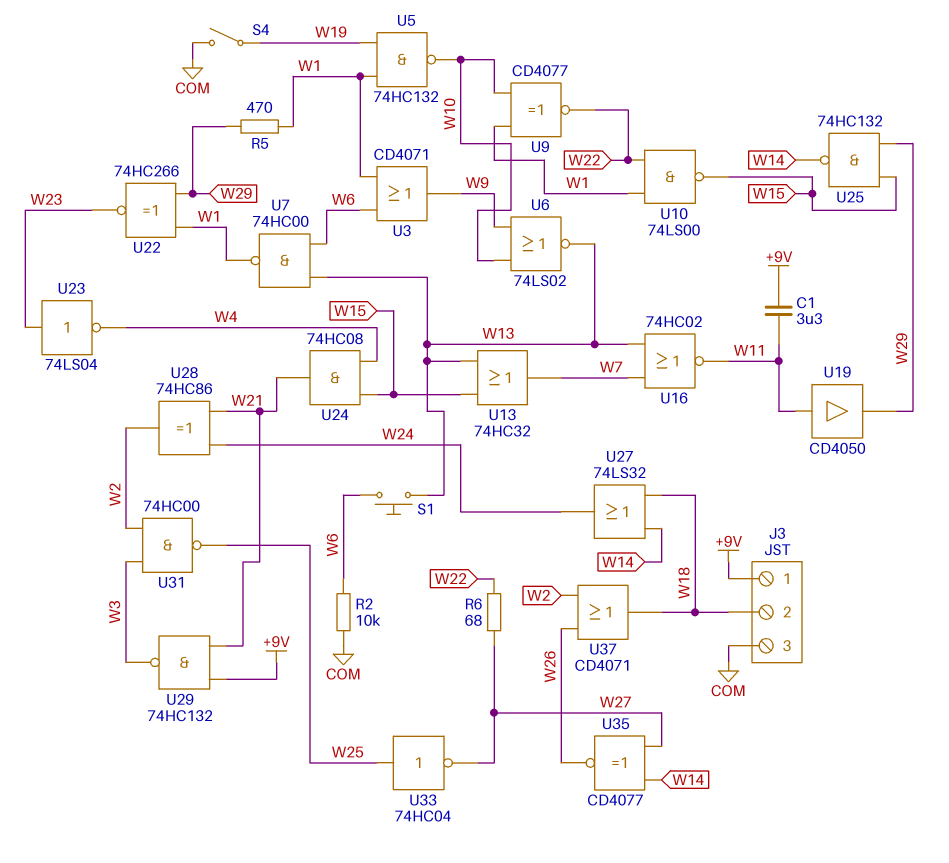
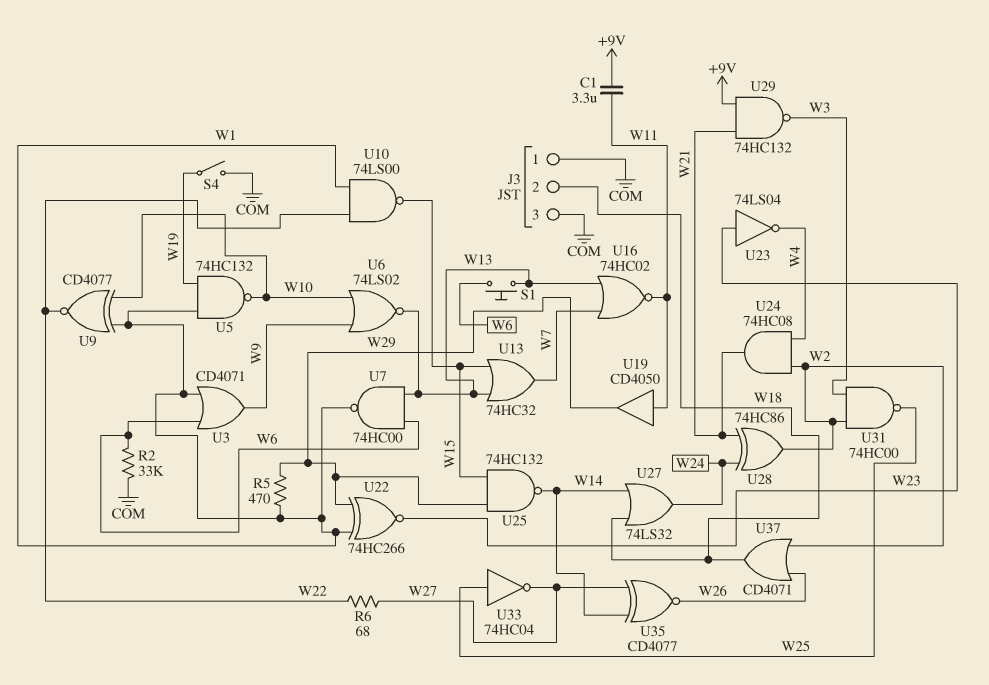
J3 pin 1: +9V -> COM
R2: 10k (COM, W6) -> 33k (COM, W6)
U24: AND 74HC08 (in W4, in W15, out W21) -> AND 74HC08 (in W2, in W4, out W21)

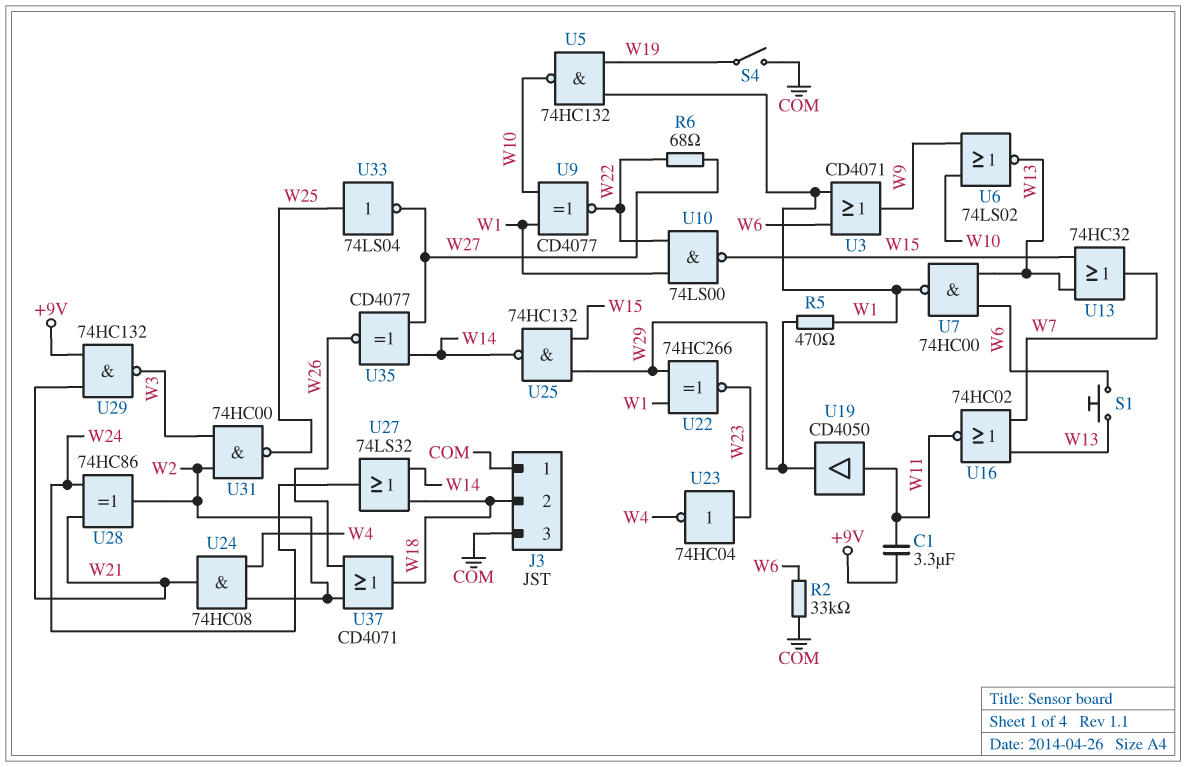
U23: NOT 74LS04 (in W23, out W4) -> NOT 74HC04 (in W23, out W4)
U33: NOT 74HC04 (in W25, out W27) -> NOT 74LS04 (in W25, out W27)

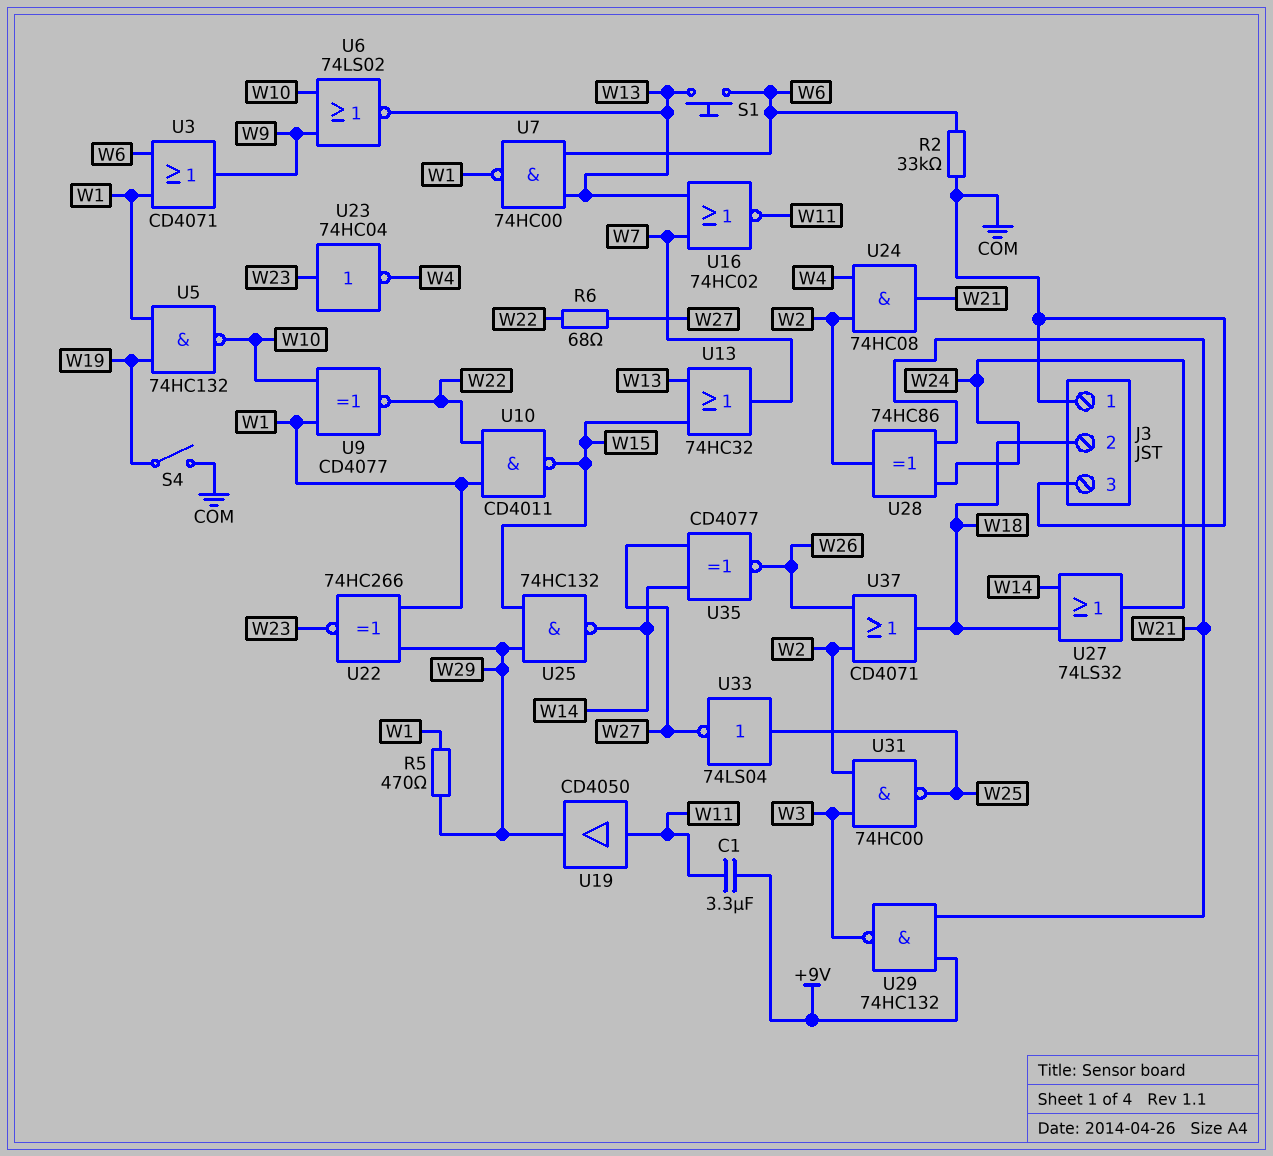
U10: NAND 74LS00 (in W1, in W22, out W15) -> NAND CD4011 (in W1, in W22, out W15)

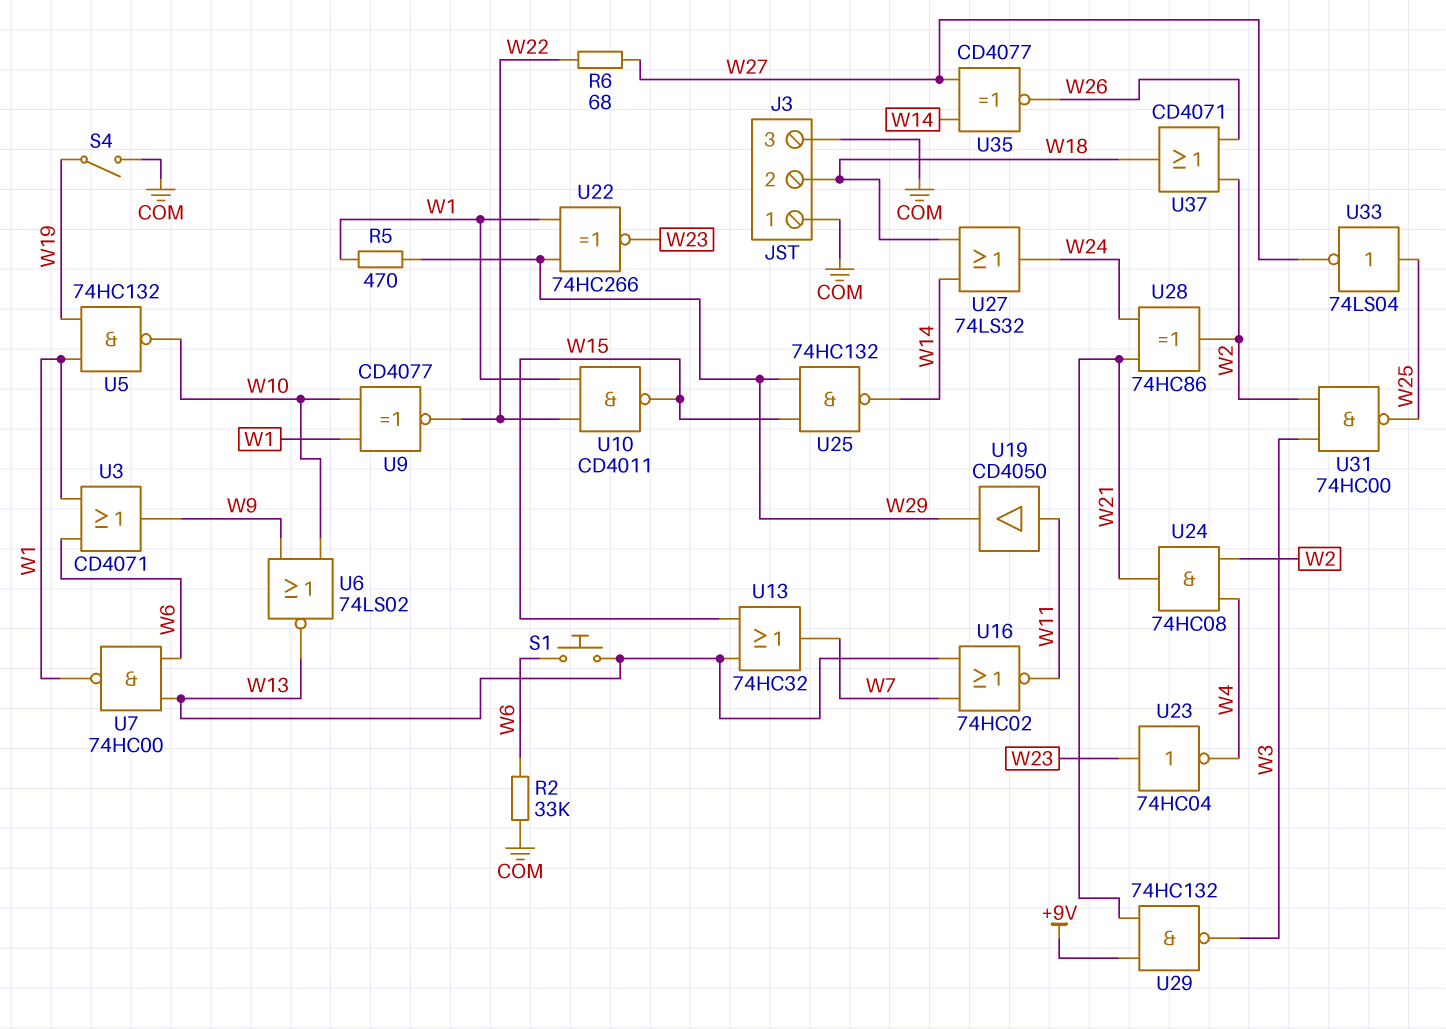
C1: 3.3uF (+9V, W11) -> none

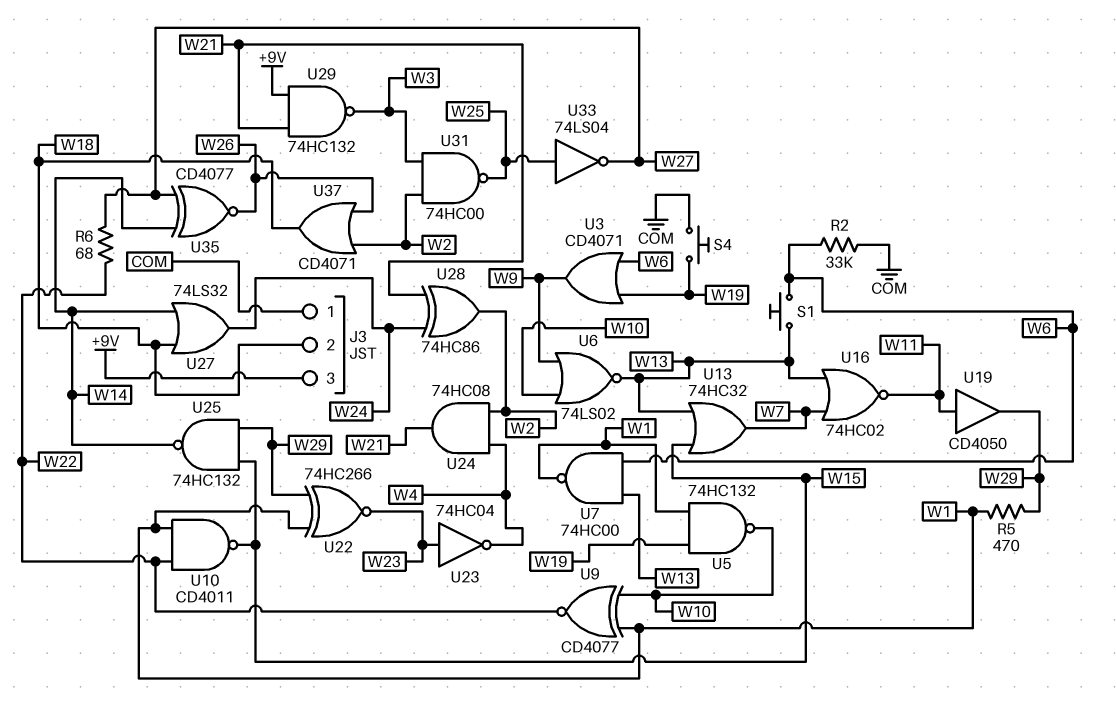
J3 pin 3: COM -> +9V
S4: switch (COM, W19) -> button (COM, W19)
U3: OR CD4071 (in W1, in W6, out W9) -> OR CD4071 (in W6, in W19, out W9)

